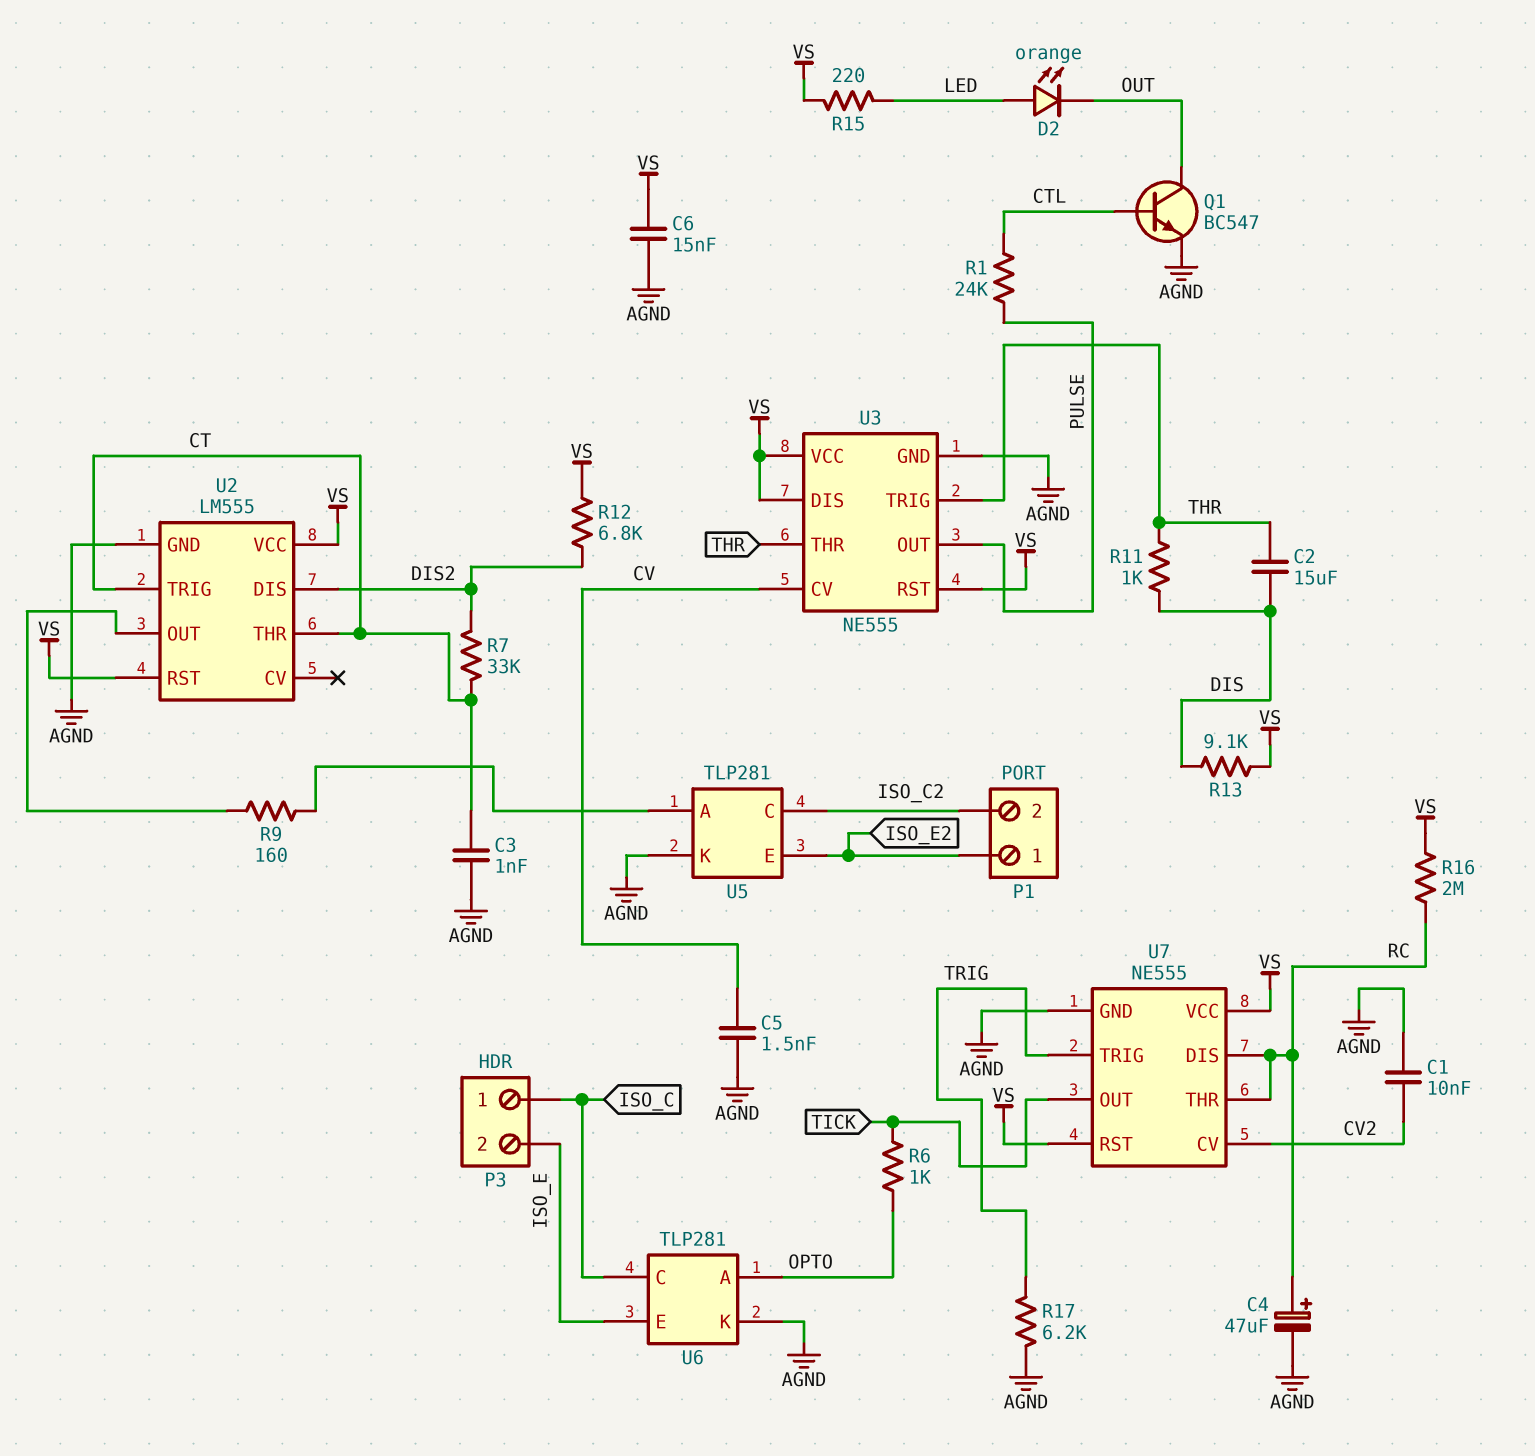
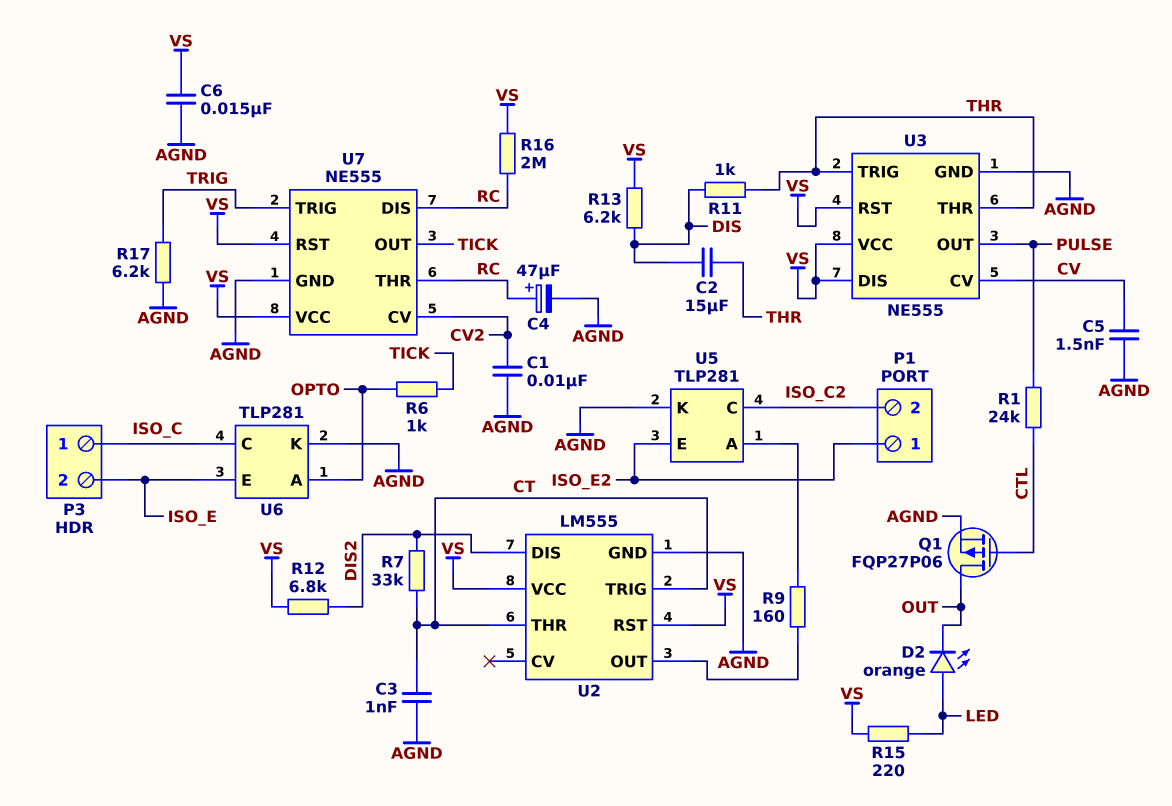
Q1: NPN BC547 (B CTL, C OUT, E AGND) -> PMOS FQP27P06 (G CTL, D OUT, S AGND)
R13: 9.1k (DIS, VS) -> 6.2k (DIS, VS)

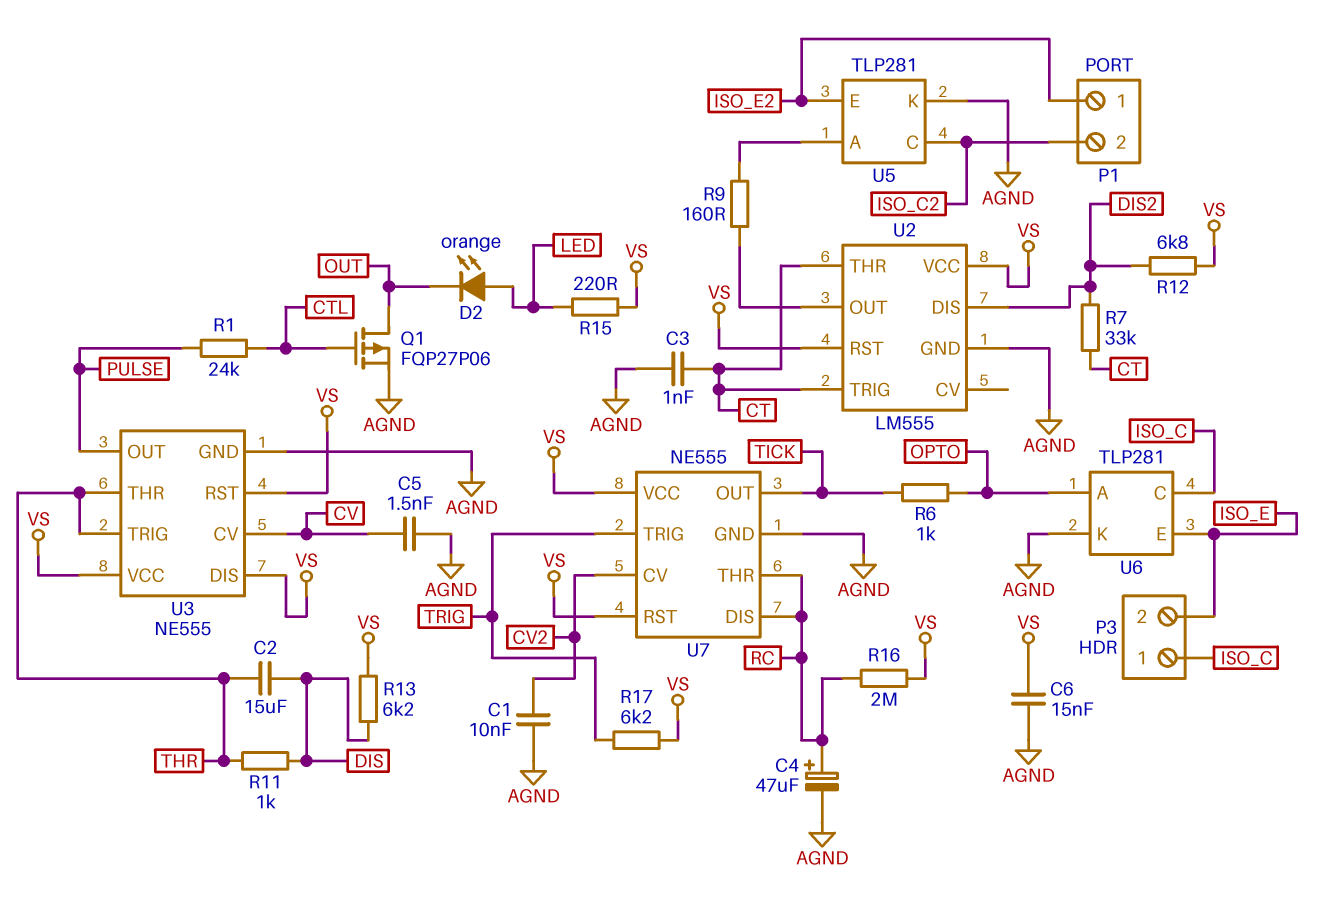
R17: 6.2k (AGND, TRIG) -> 6.2k (TRIG, VS)

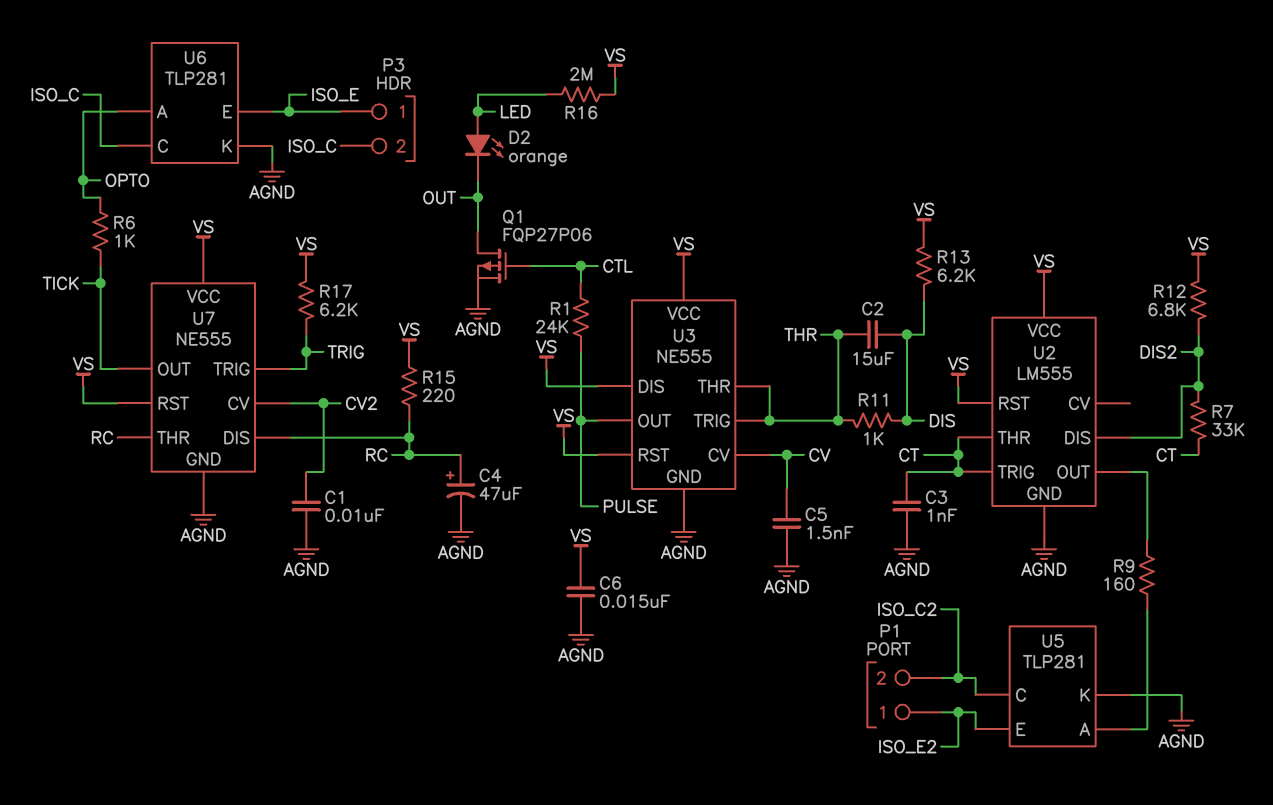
P3 pin 1: ISO_C -> ISO_E
P3 pin 2: ISO_E -> ISO_C
R15: 220 (LED, VS) -> 220 (RC, VS)
R16: 2M (RC, VS) -> 2M (LED, VS)

